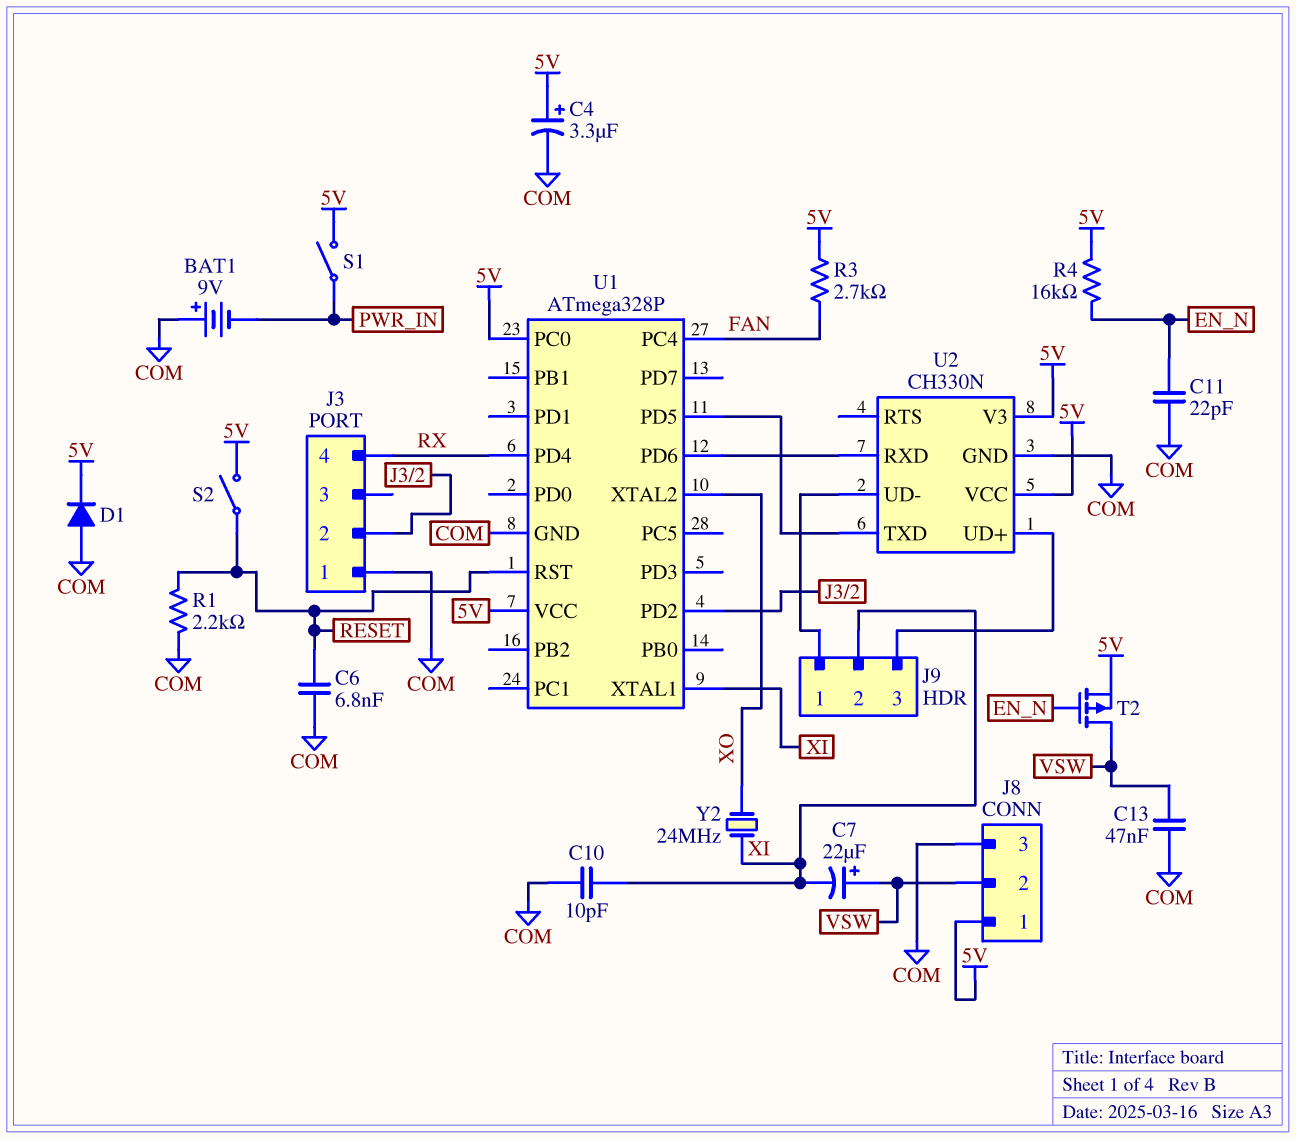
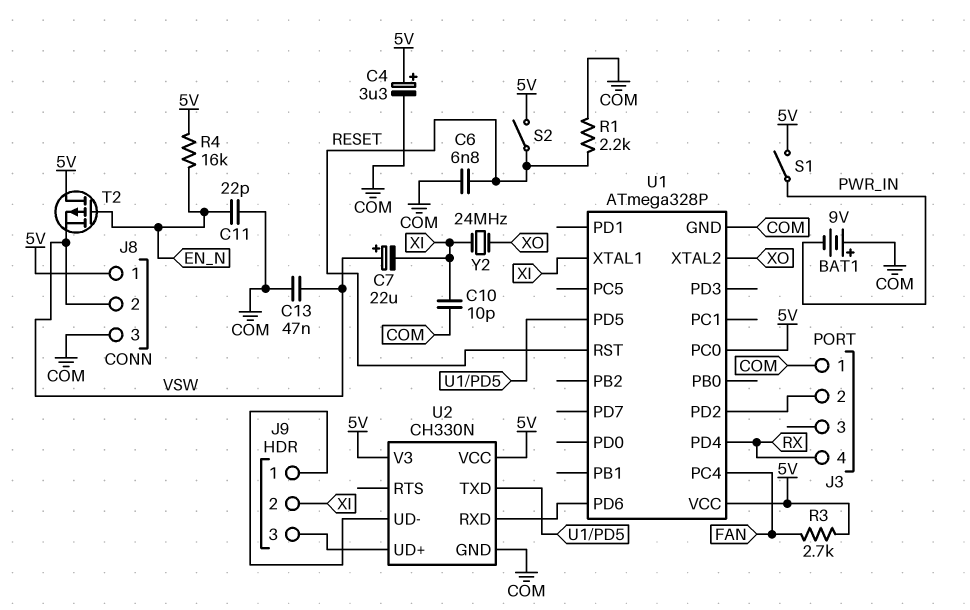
D1: diode (A COM, K 5V) -> none
T2: PMOS (G EN_N, D VSW, S 5V) -> PMOS (G EN_N, D 5V, S VSW)

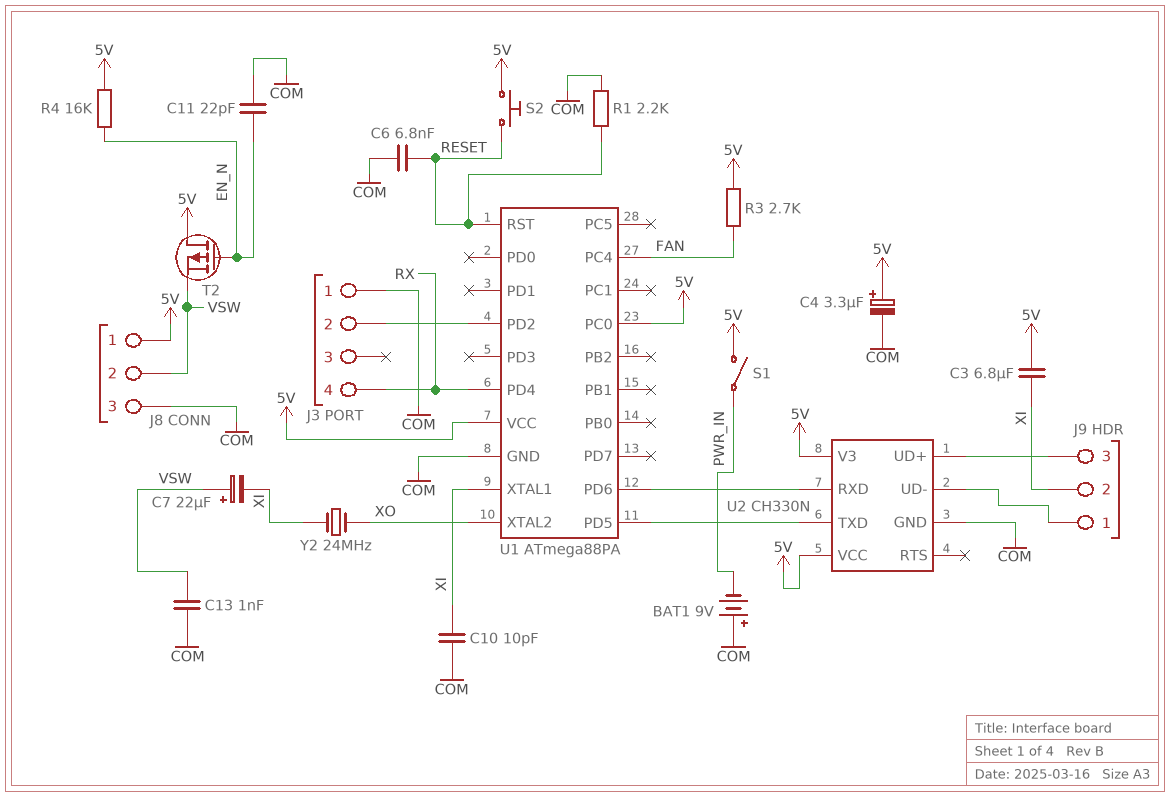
C3: none -> 6.8uF (5V, XI)
C13: 47nF (COM, VSW) -> 1nF (COM, VSW)
S2: switch (5V, RESET) -> button (5V, RESET)
U1: ATmega328P -> ATmega88PA

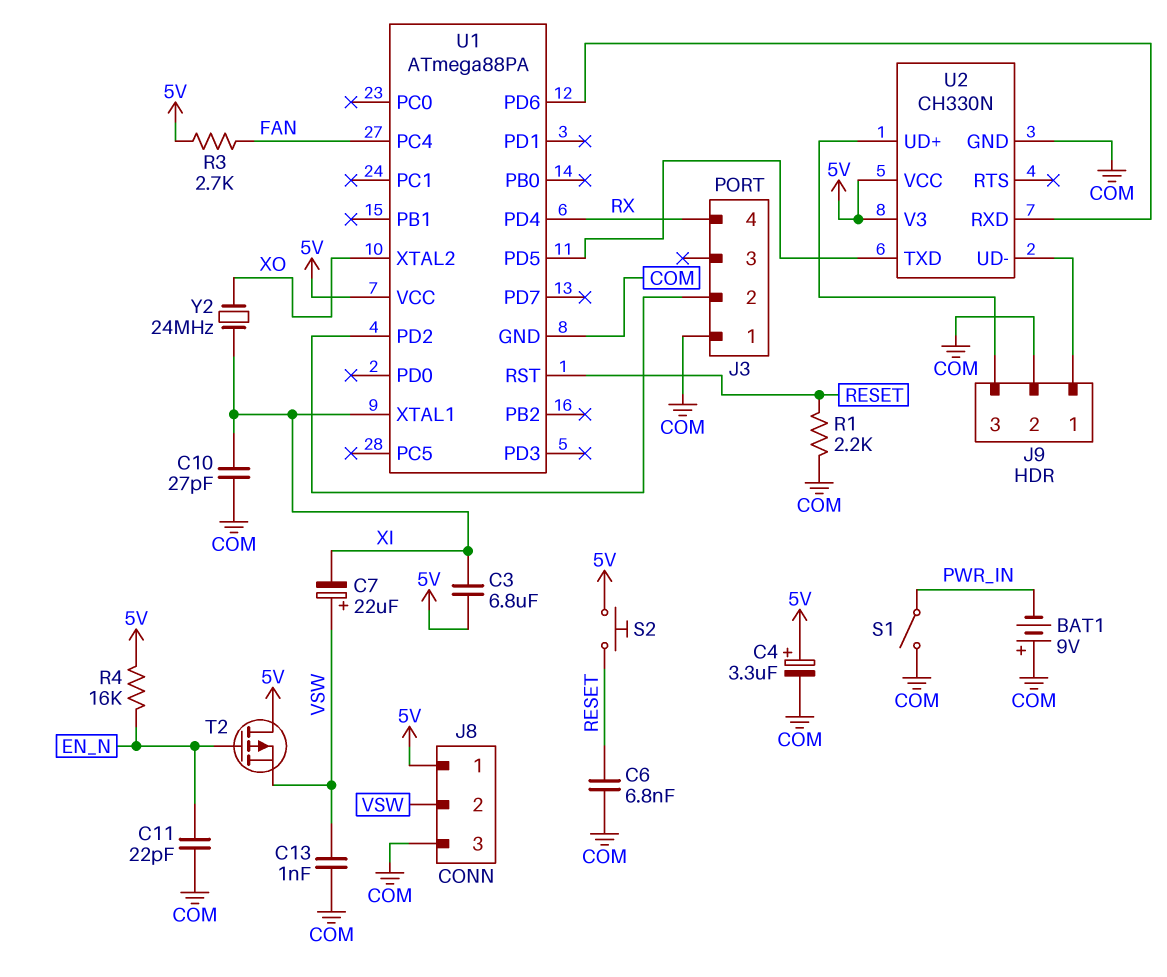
C10: 10pF (COM, XI) -> 27pF (COM, XI)
J9 pin 2: XI -> COM
S1: switch (5V, PWR_IN) -> switch (COM, PWR_IN)
U1 pin PC0: 5V -> none

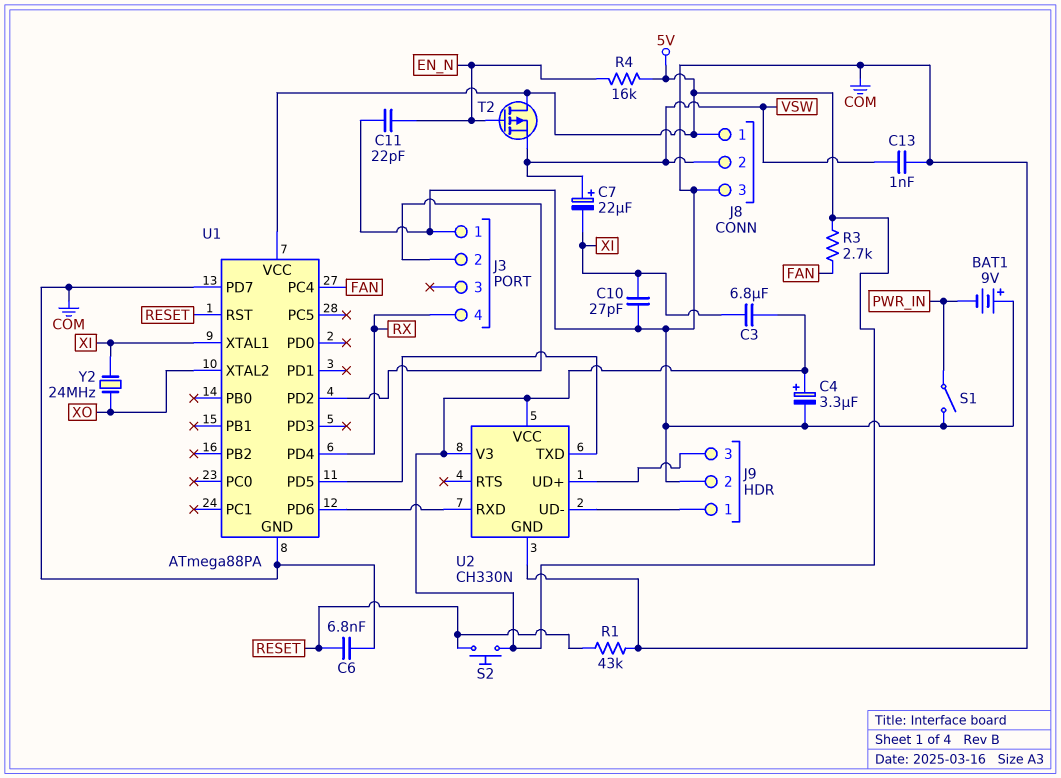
R1: 2.2k (COM, RESET) -> 43k (COM, RESET)
U1 pin PD7: none -> COM

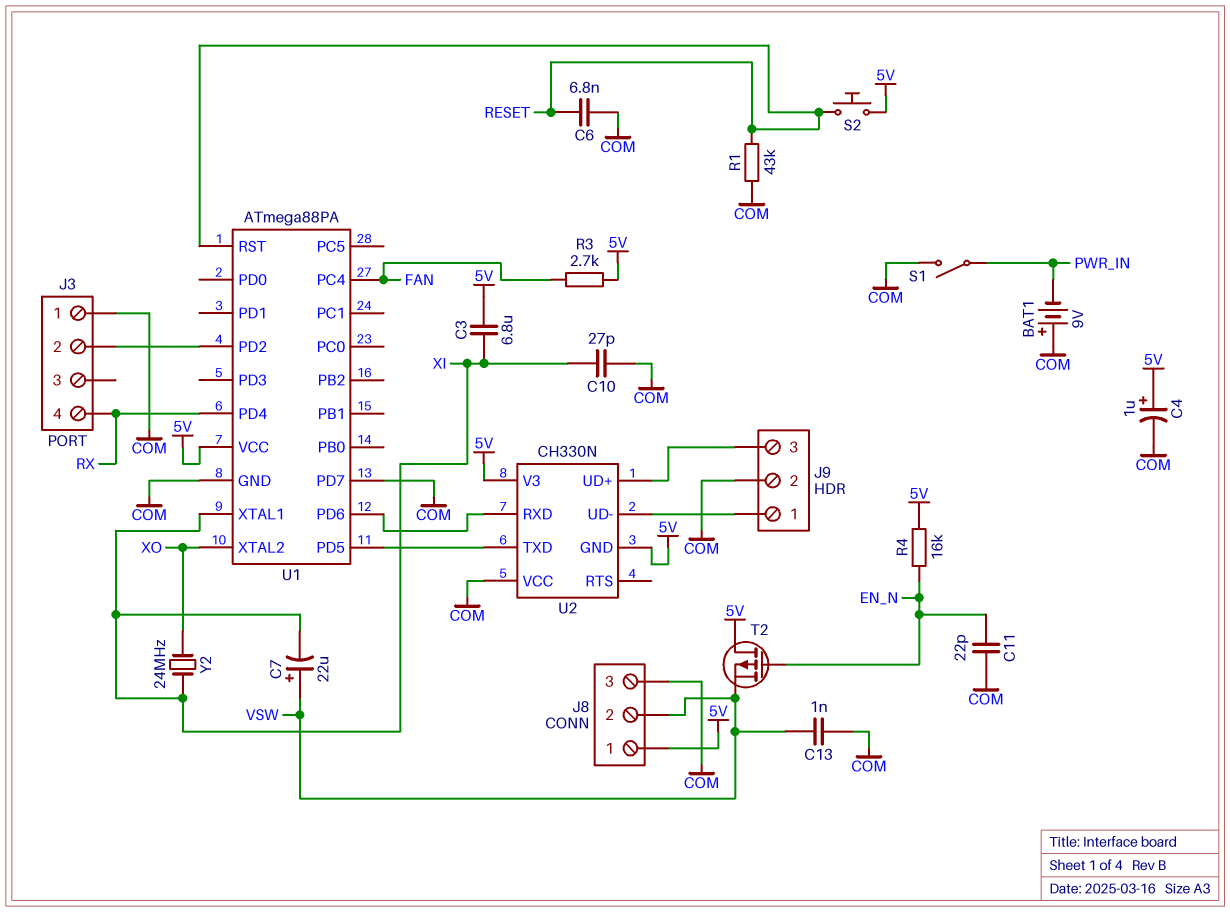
C4: 3.3uF (plus 5V, minus COM) -> 1uF (plus 5V, minus COM)
U2 pin GND: COM -> 5V
U2 pin VCC: 5V -> COM

